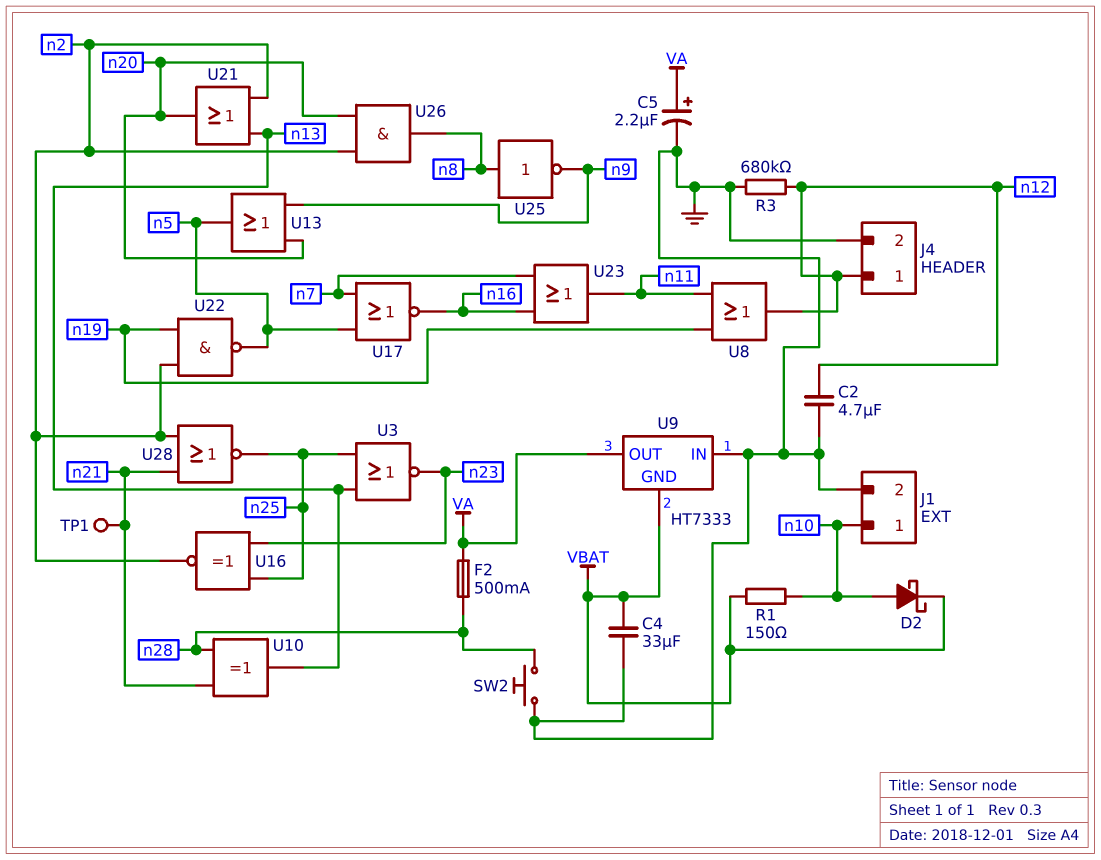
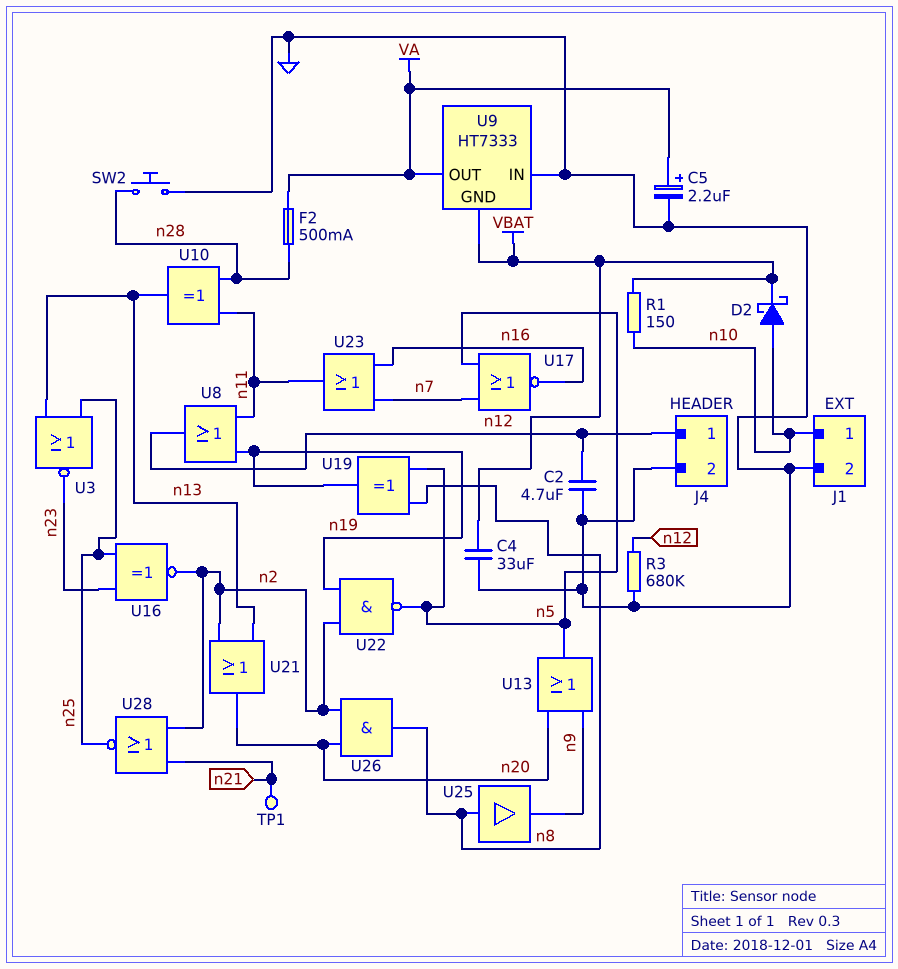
U10: XOR (in n21, in n28, out n13) -> XOR (in n11, in n28, out n13)
U19: none -> XOR (in n5, in n8, out n19)
U25: NOT (in n8, out n9) -> buffer (in n8, out n9)

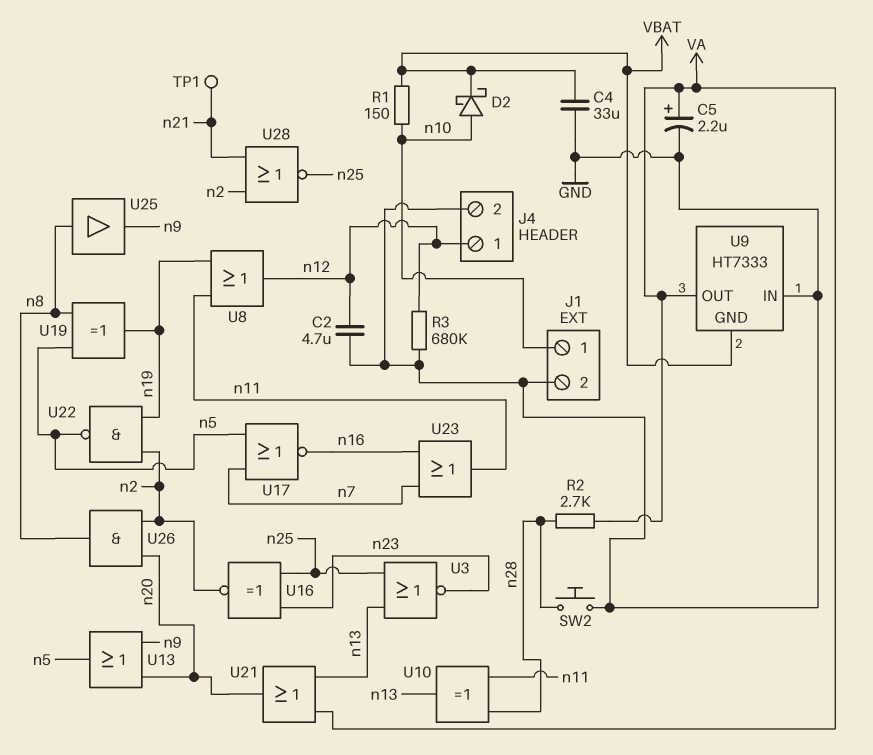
F2: 500mA (VA, n28) -> none
R2: none -> 2.7k (VA, n28)
U21: OR (in n2, in n13, out n20) -> OR (in VA, in n13, out n20)

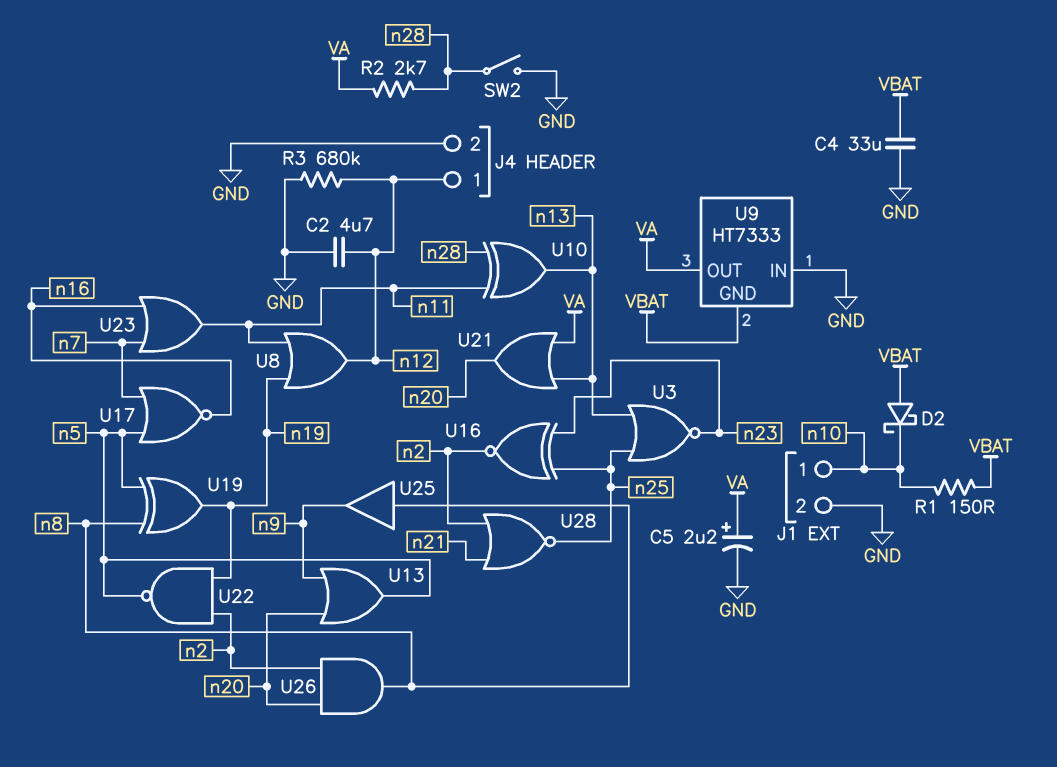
D2: schottky (A n10, K VBAT) -> schottky (A VBAT, K n10)
SW2: button (GND, n28) -> switch (GND, n28)
TP1: test point (n21) -> none

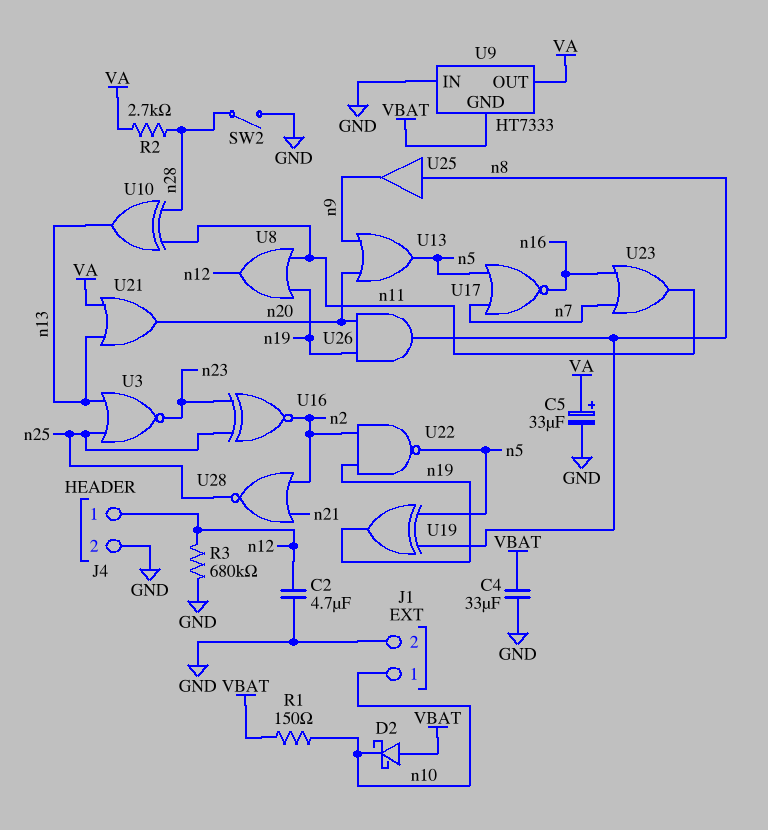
C5: 2.2uF (plus VA, minus GND) -> 33uF (plus VA, minus GND)
U26: AND (in n2, in n20, out n8) -> AND (in n19, in n20, out n8)

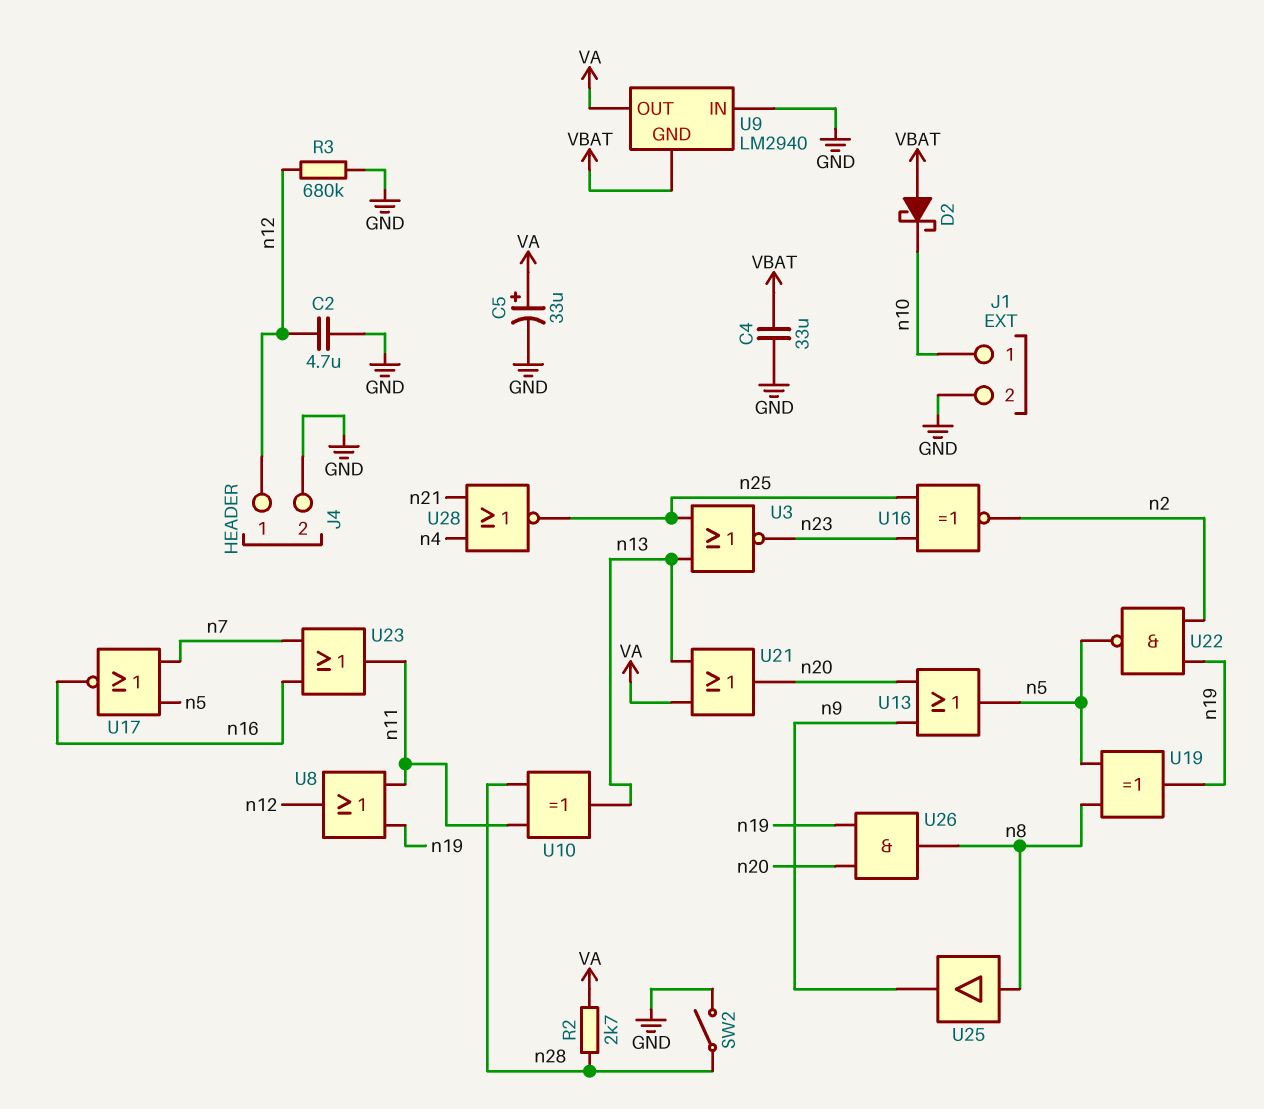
R1: 150 (VBAT, n10) -> none
U9: HT7333 -> LM2940
U28: NOR (in n2, in n21, out n25) -> NOR (in n4, in n21, out n25)

